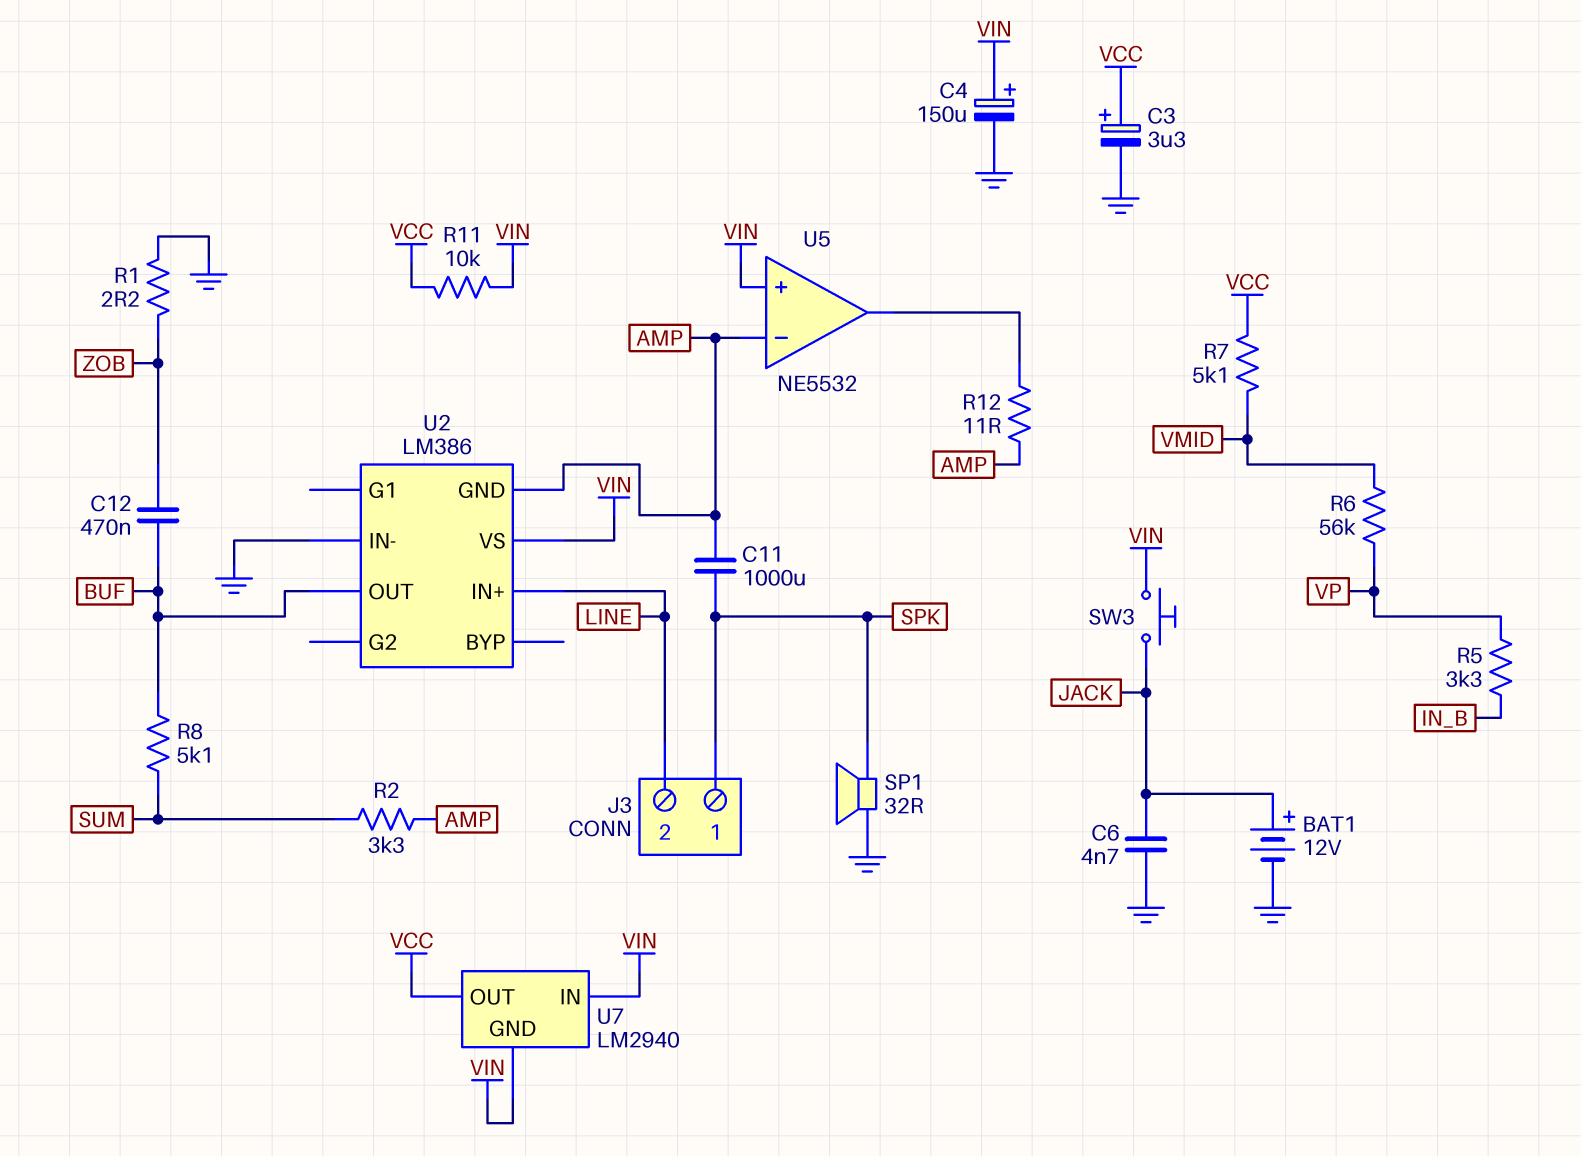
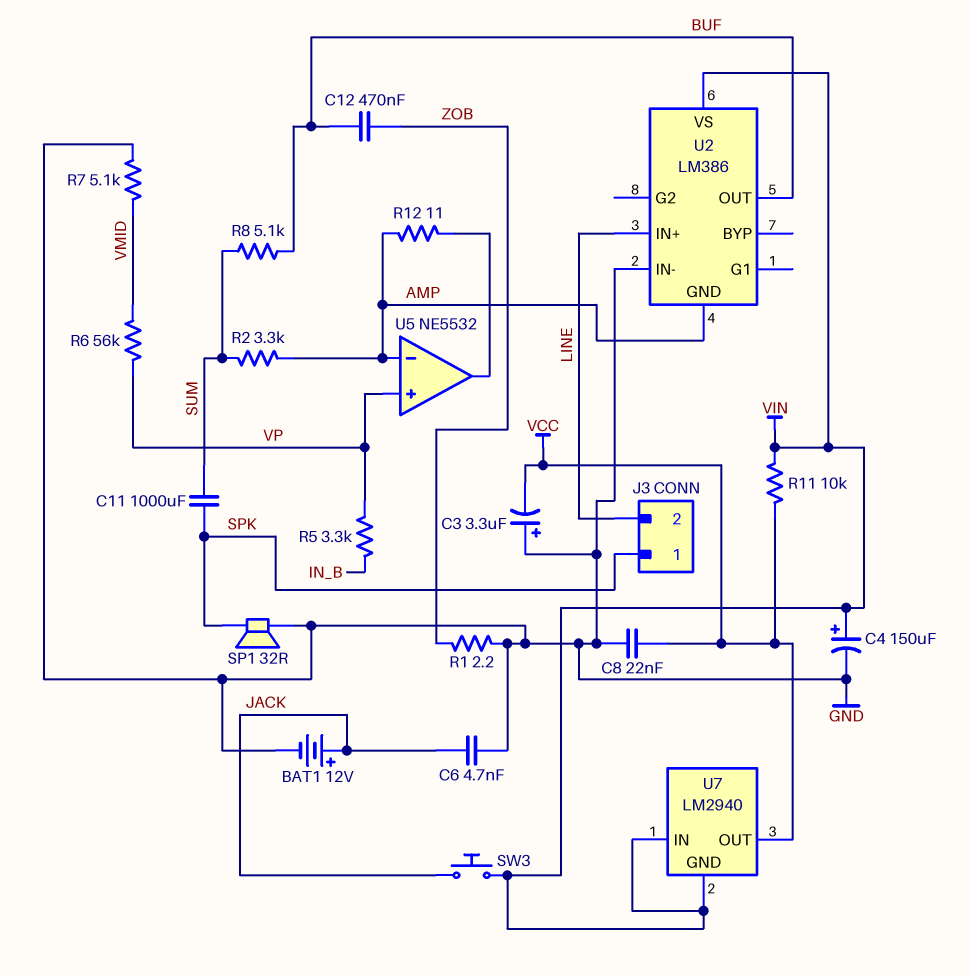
C3: 3.3uF (plus VCC, minus GND) -> 3.3uF (plus GND, minus VCC)
C8: none -> 22nF (GND, VCC)
C11: 1000uF (AMP, SPK) -> 1000uF (SPK, SUM)
R7: 5.1k (VCC, VMID) -> 5.1k (GND, VMID)
U5 pin in+: VIN -> VP

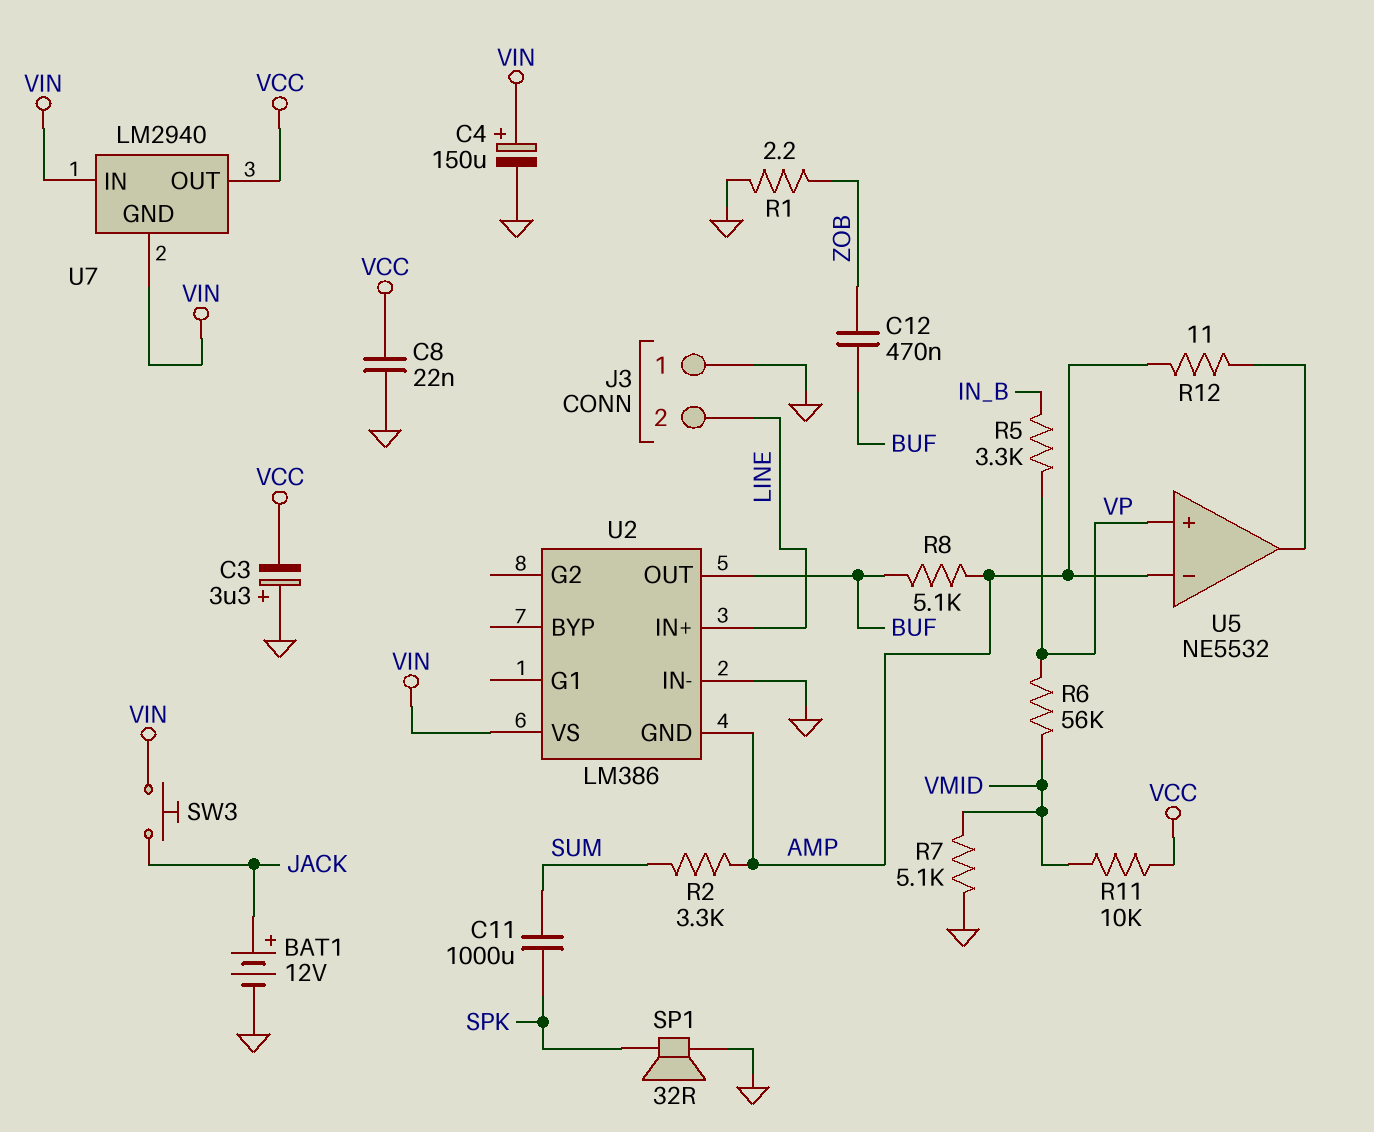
C6: 4.7nF (GND, JACK) -> none
J3 pin 1: SPK -> GND
R8: 5.1k (BUF, SUM) -> 5.1k (AMP, BUF)
R11: 10k (VCC, VIN) -> 10k (VCC, VMID)

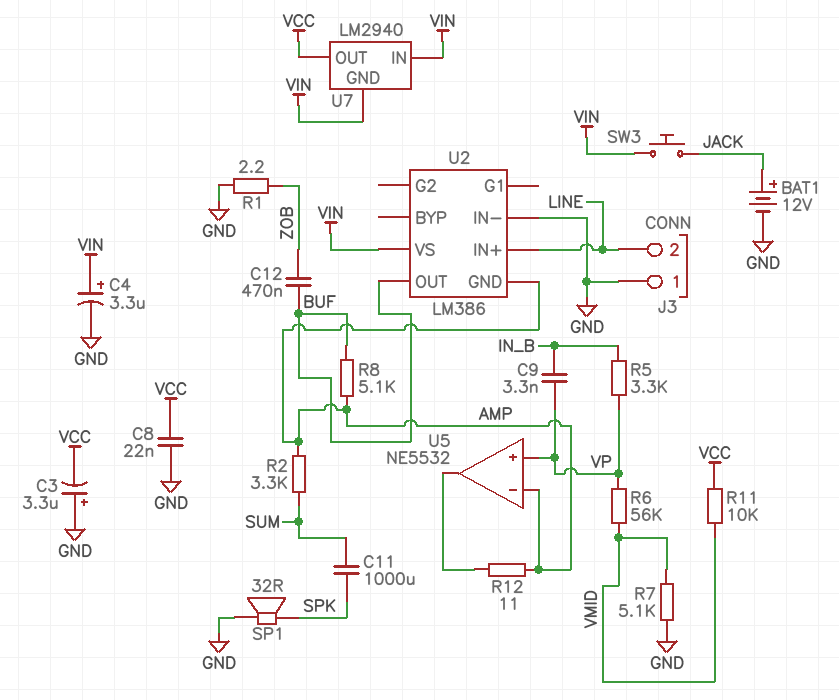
C4: 150uF (plus VIN, minus GND) -> 3.3uF (plus VIN, minus GND)
C9: none -> 3.3nF (IN_B, VP)

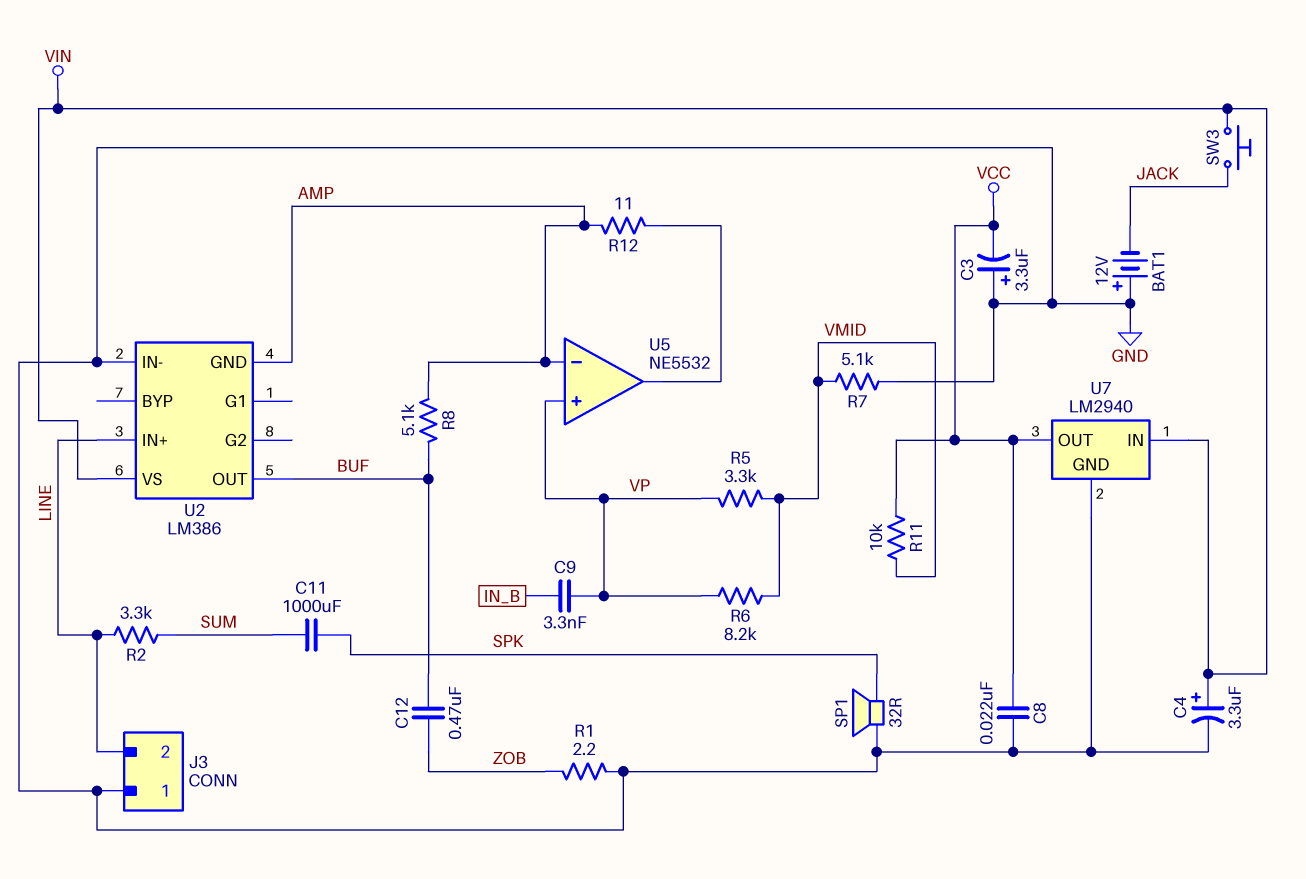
BAT1: 12V (plus JACK, minus GND) -> 12V (plus GND, minus JACK)
R2: 3.3k (AMP, SUM) -> 3.3k (LINE, SUM)
R5: 3.3k (IN_B, VP) -> 3.3k (VMID, VP)
R6: 56k (VMID, VP) -> 8.2k (VMID, VP)
U7 pin GND: VIN -> GND

